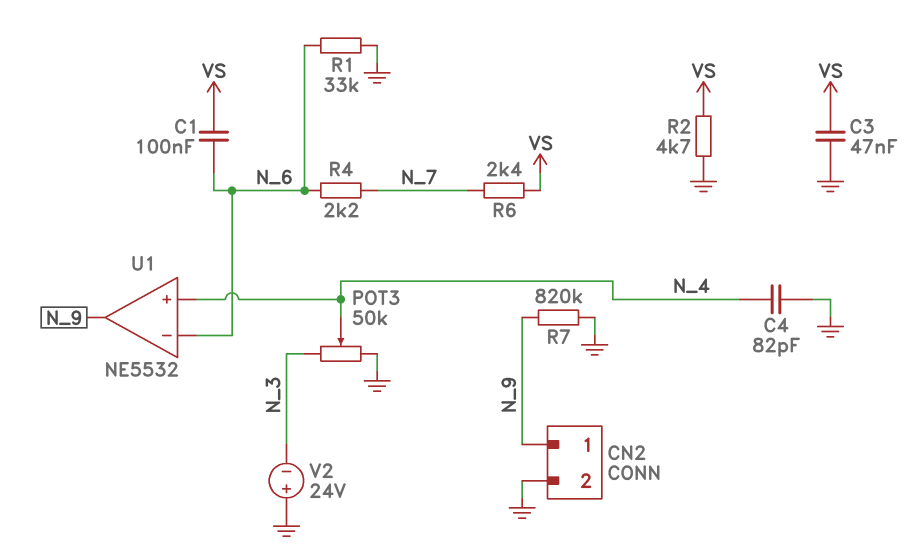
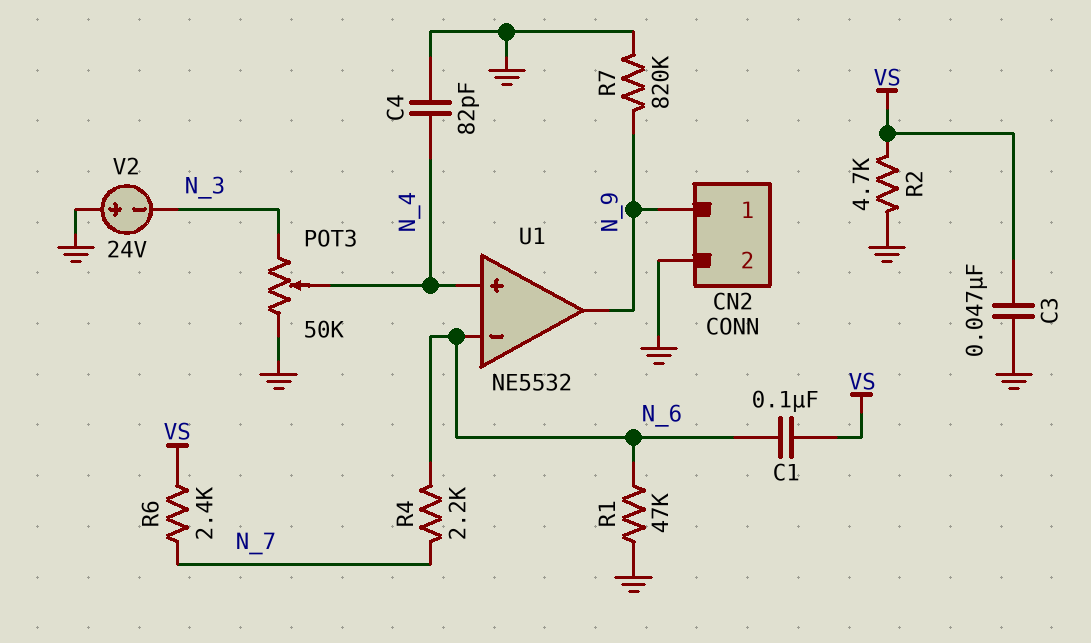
R1: 33k (GND, N_6) -> 47k (GND, N_6)

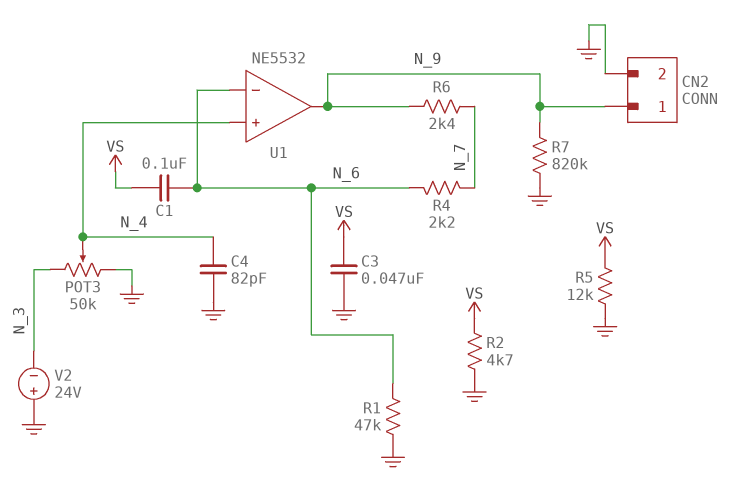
R5: none -> 12k (GND, VS)
R6: 2.4k (N_7, VS) -> 2.4k (N_7, N_9)

